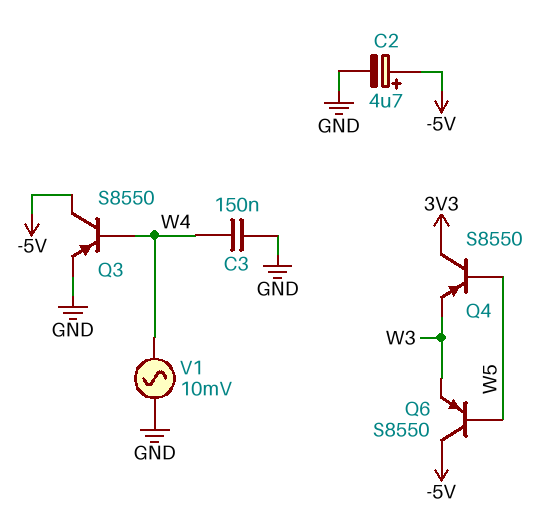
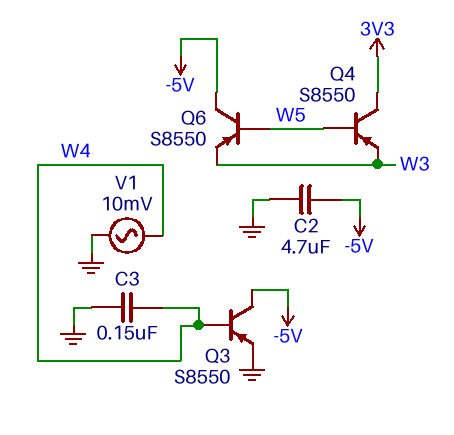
C2: 4.7uF (plus -5V, minus GND) -> 4.7uF (-5V, GND)

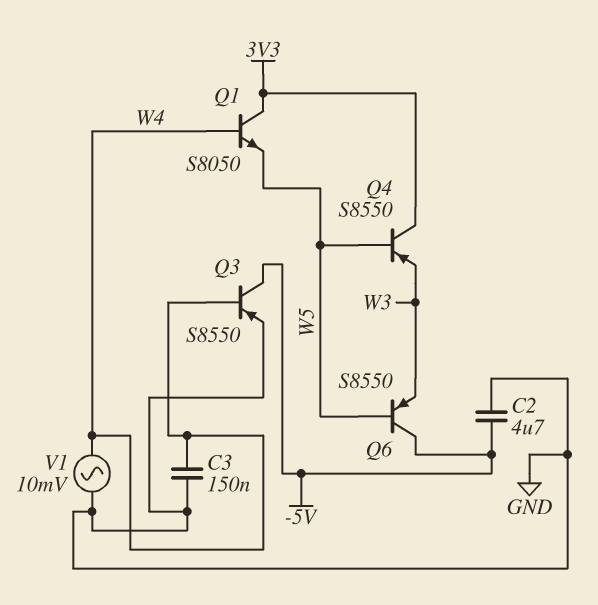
Q1: none -> NPN S8050 (B W4, C 3V3, E W5)

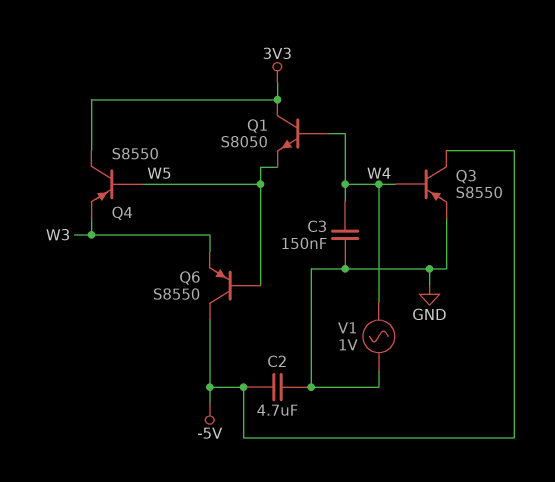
V1: AC 10mV (GND, W4) -> AC 1V (GND, W4)

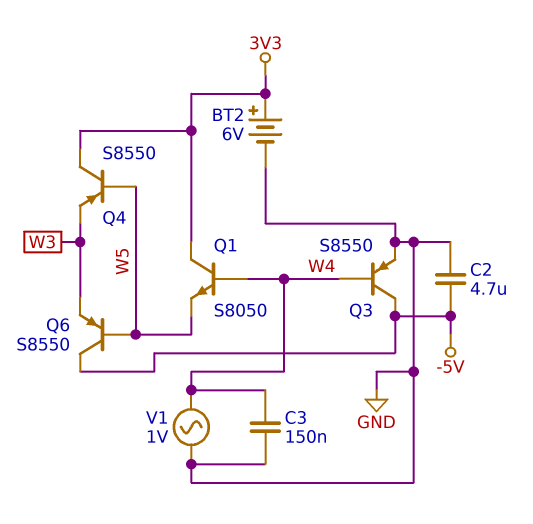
BT2: none -> 6V (plus 3V3, minus GND)

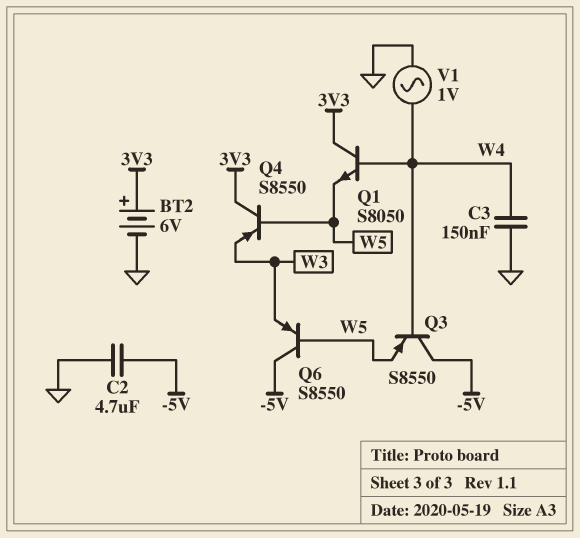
Q3: PNP S8550 (B W4, C -5V, E GND) -> PNP S8550 (B W4, C -5V, E W5)

